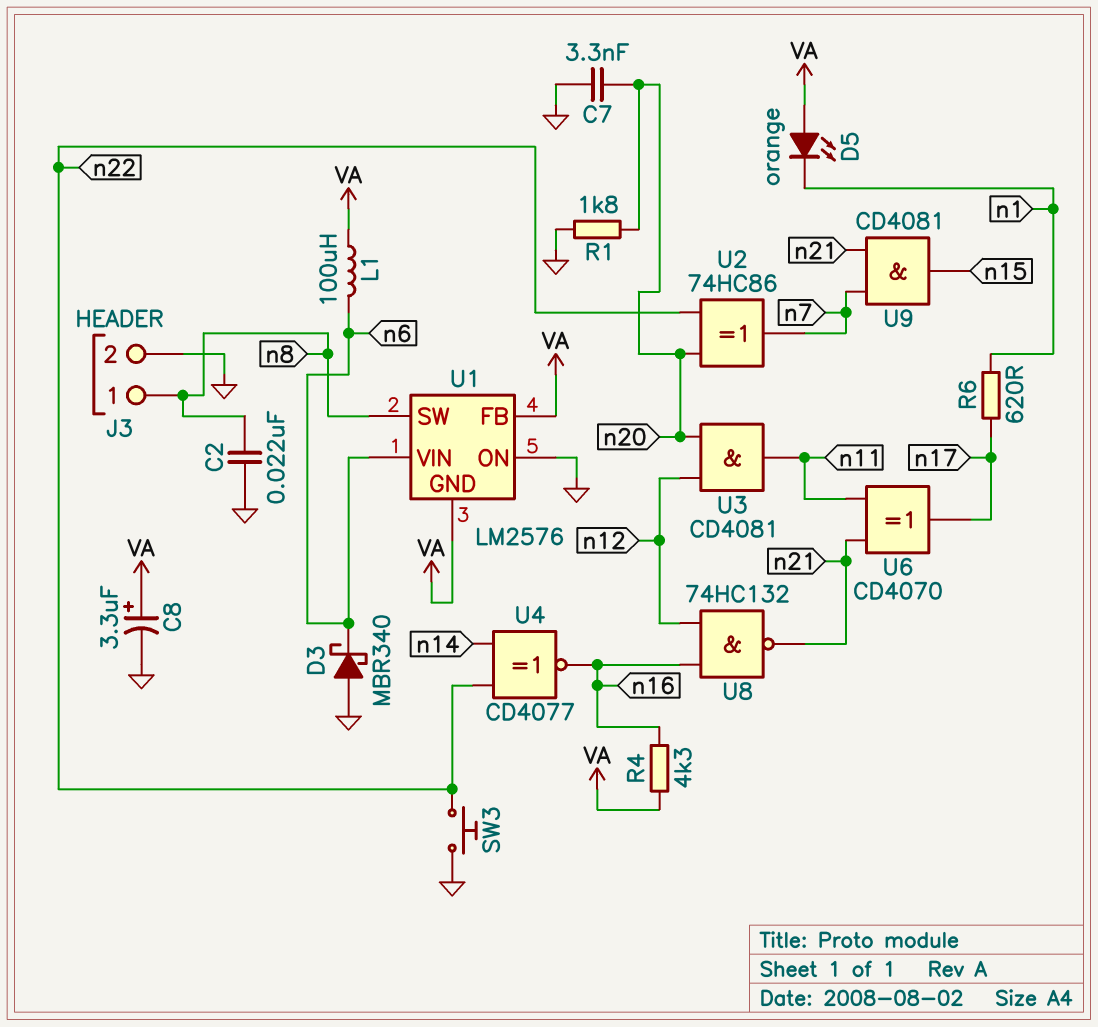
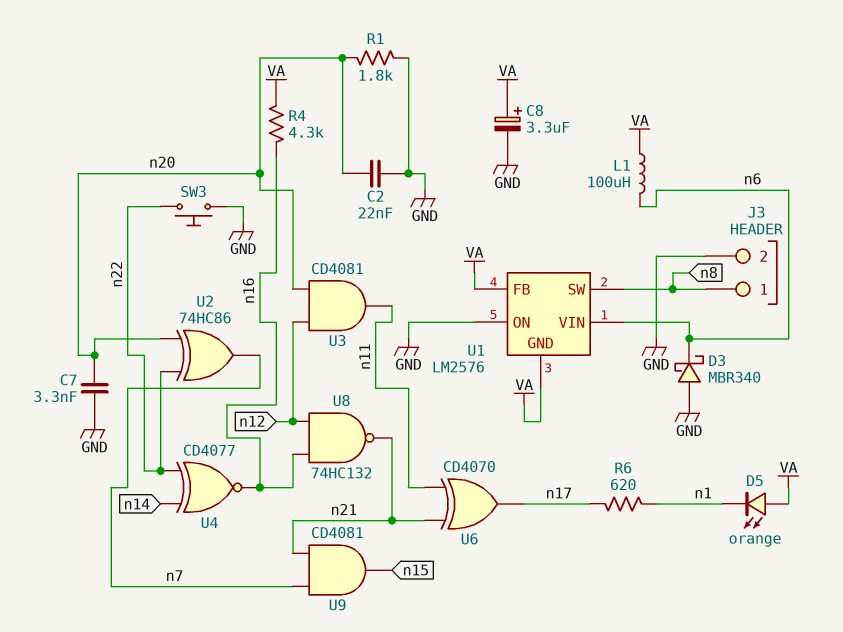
C2: 22nF (GND, n8) -> 22nF (GND, n20)

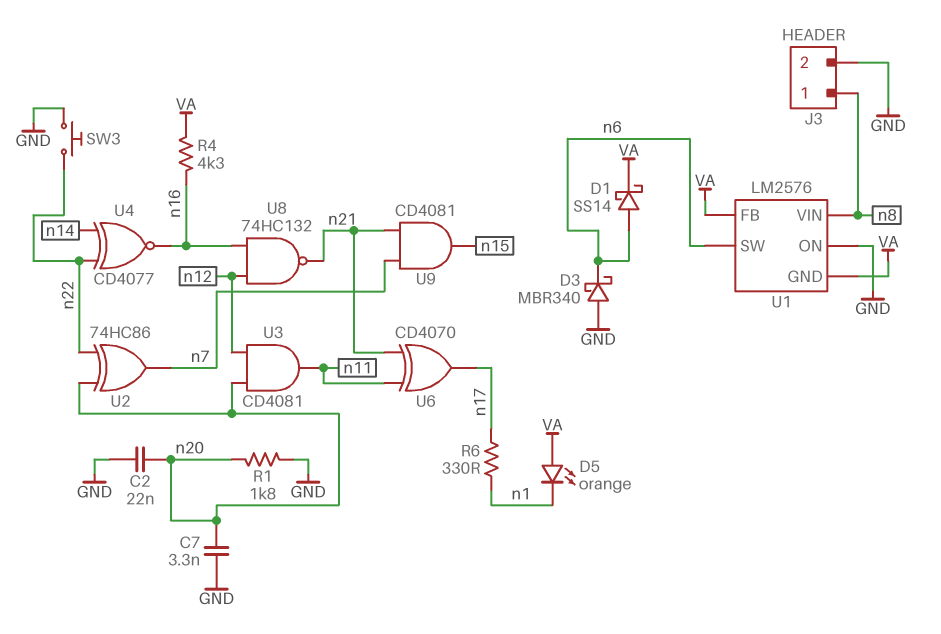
C8: 3.3uF (plus VA, minus GND) -> none
D1: none -> schottky SS14 (A n6, K VA)
L1: 100uH (VA, n6) -> none
R6: 620 (n1, n17) -> 330 (n1, n17)
U1 pin SW: n8 -> n6
U1 pin VIN: n6 -> n8

